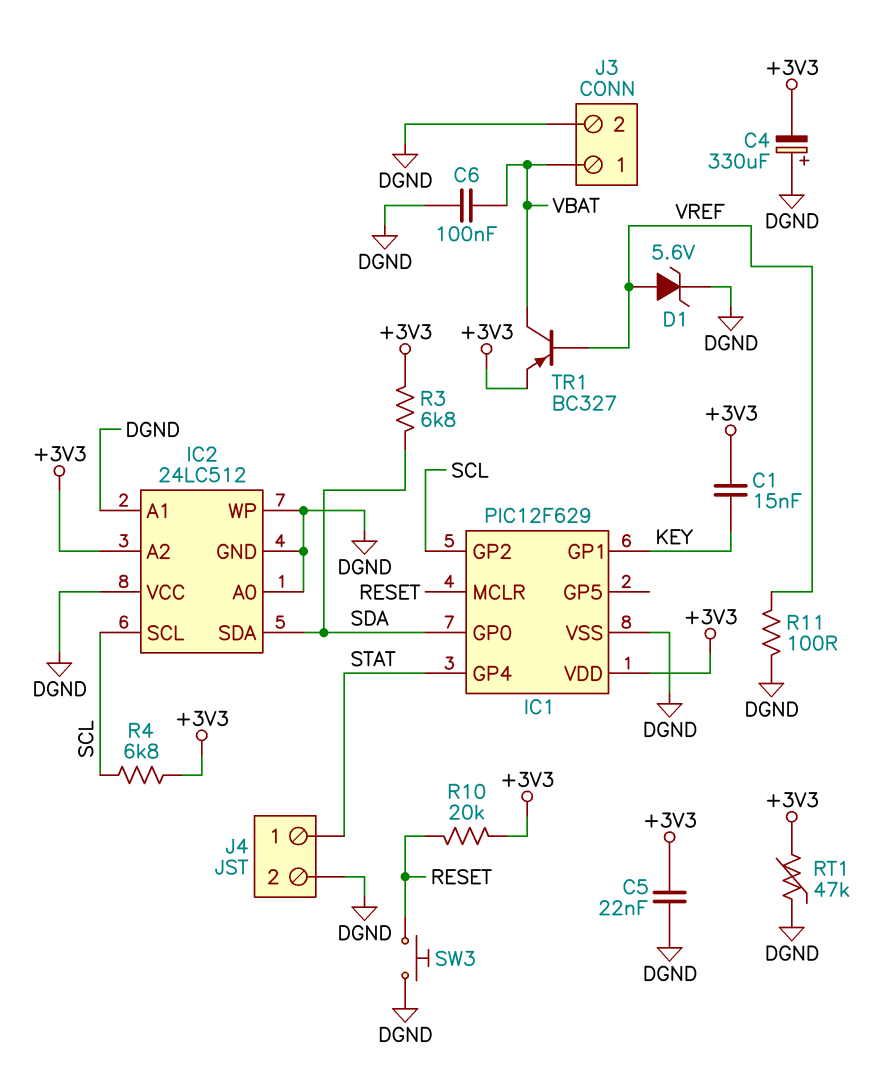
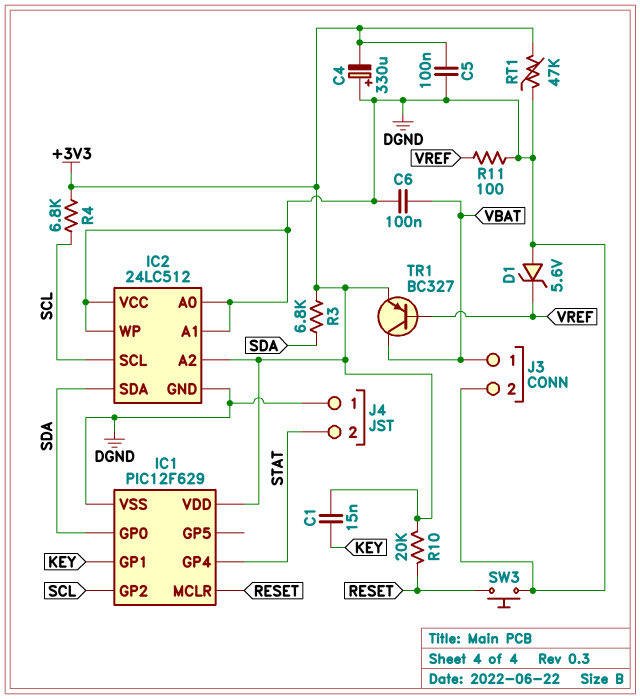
C5: 22nF (+3V3, DGND) -> 100nF (+3V3, DGND)
D1: zener 5.6V (A VREF, K DGND) -> zener 5.6V (A DGND, K VREF)
J4 pin 1: STAT -> DGND
J4 pin 2: DGND -> STAT

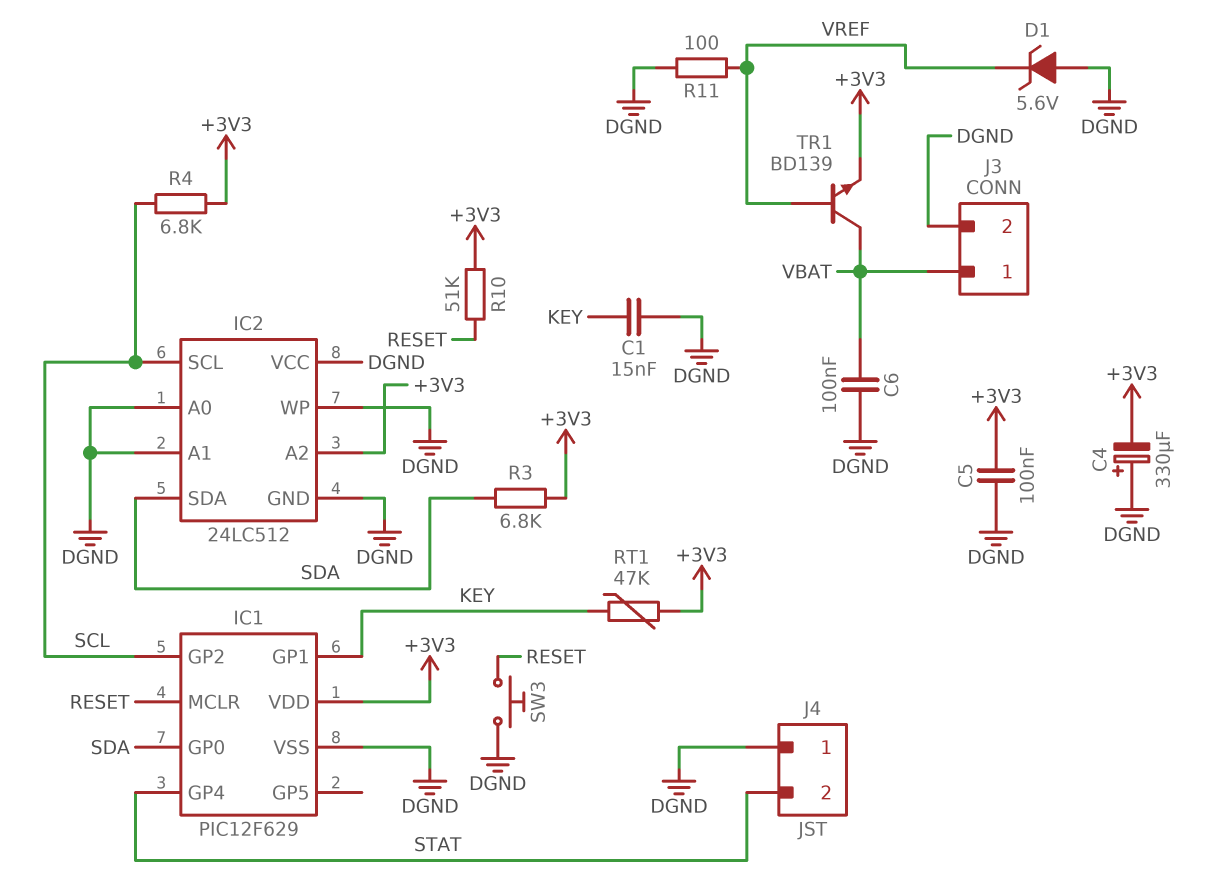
C1: 15nF (+3V3, KEY) -> 15nF (DGND, KEY)
R10: 20k (+3V3, RESET) -> 51k (+3V3, RESET)
RT1: 47k (+3V3, DGND) -> 47k (+3V3, KEY)
TR1: PNP BC327 (B VREF, C VBAT, E +3V3) -> NPN BD139 (B VREF, C VBAT, E +3V3)

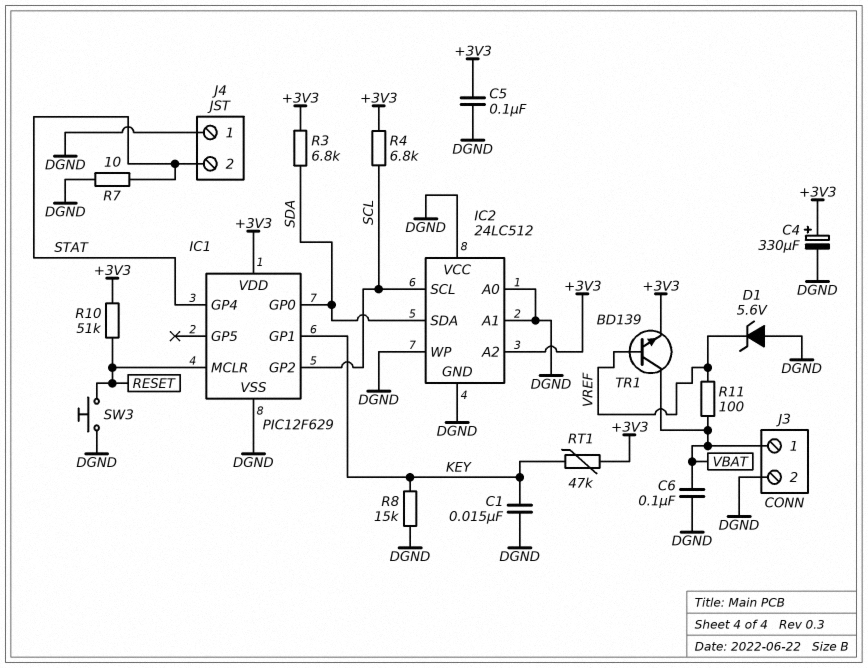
C4: 330uF (plus DGND, minus +3V3) -> 330uF (plus +3V3, minus DGND)
R7: none -> 10 (DGND, STAT)
R8: none -> 15k (DGND, KEY)
R11: 100 (DGND, VREF) -> 100 (VBAT, VREF)

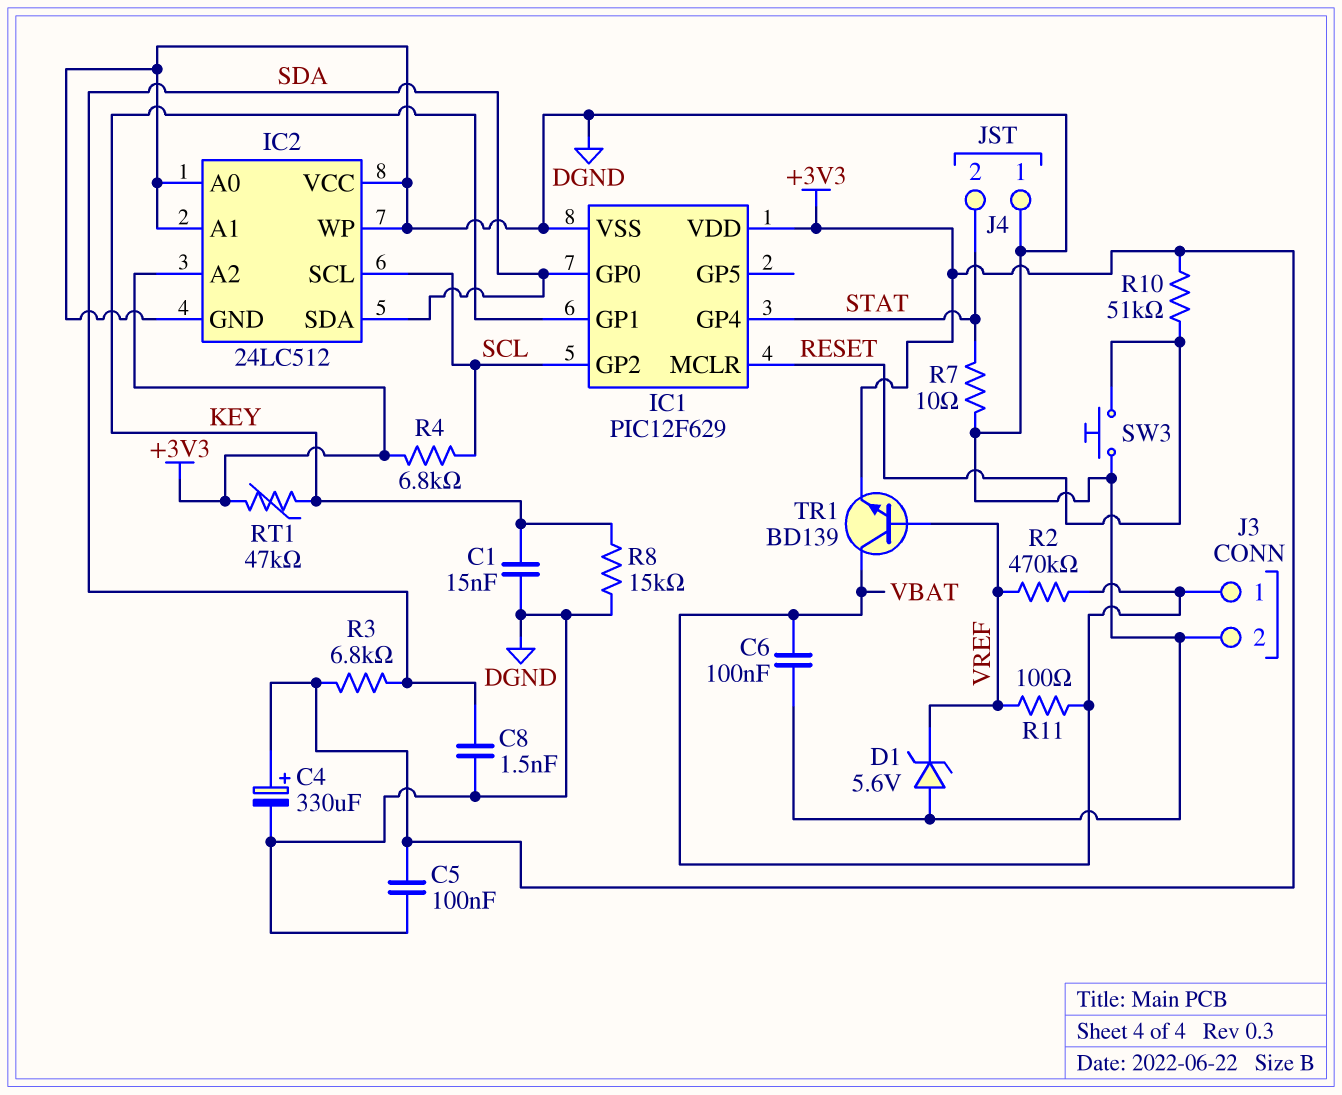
C8: none -> 1.5nF (DGND, SDA)
R2: none -> 470k (VBAT, VREF)

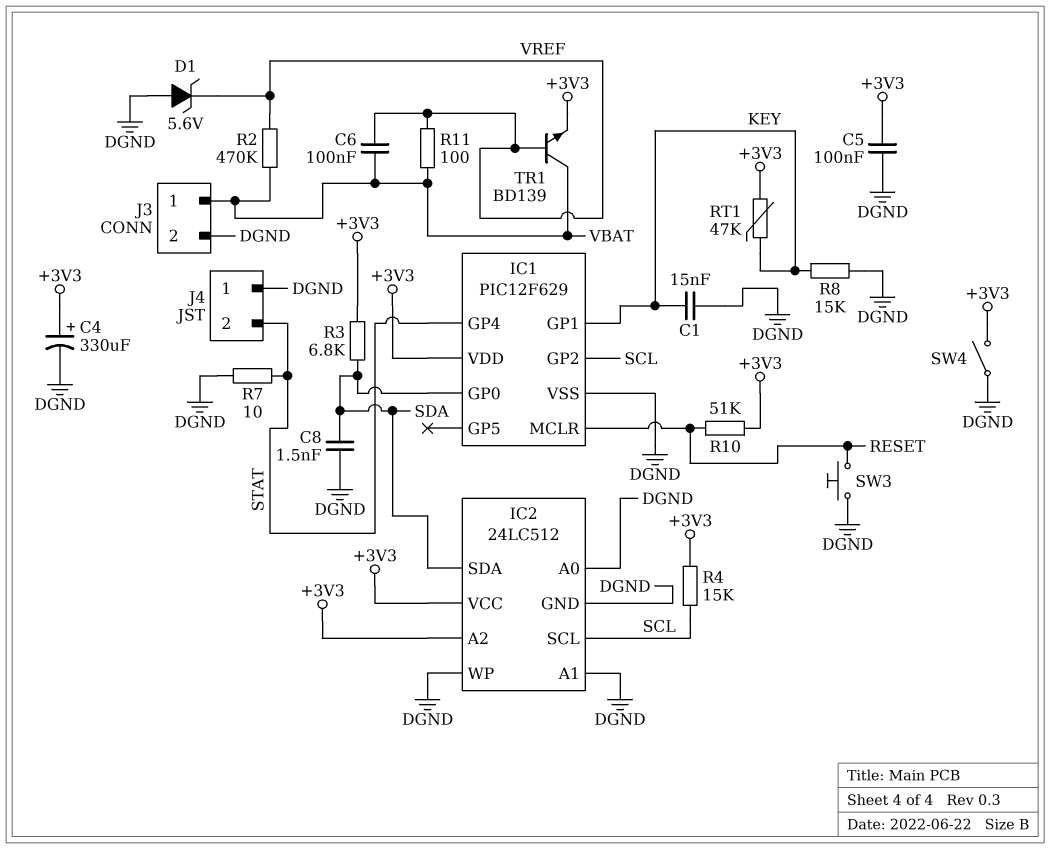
C6: 100nF (DGND, VBAT) -> 100nF (VBAT, VREF)
IC2 pin VCC: DGND -> +3V3
R4: 6.8k (+3V3, SCL) -> 15k (+3V3, SCL)
SW4: none -> switch (+3V3, DGND)

